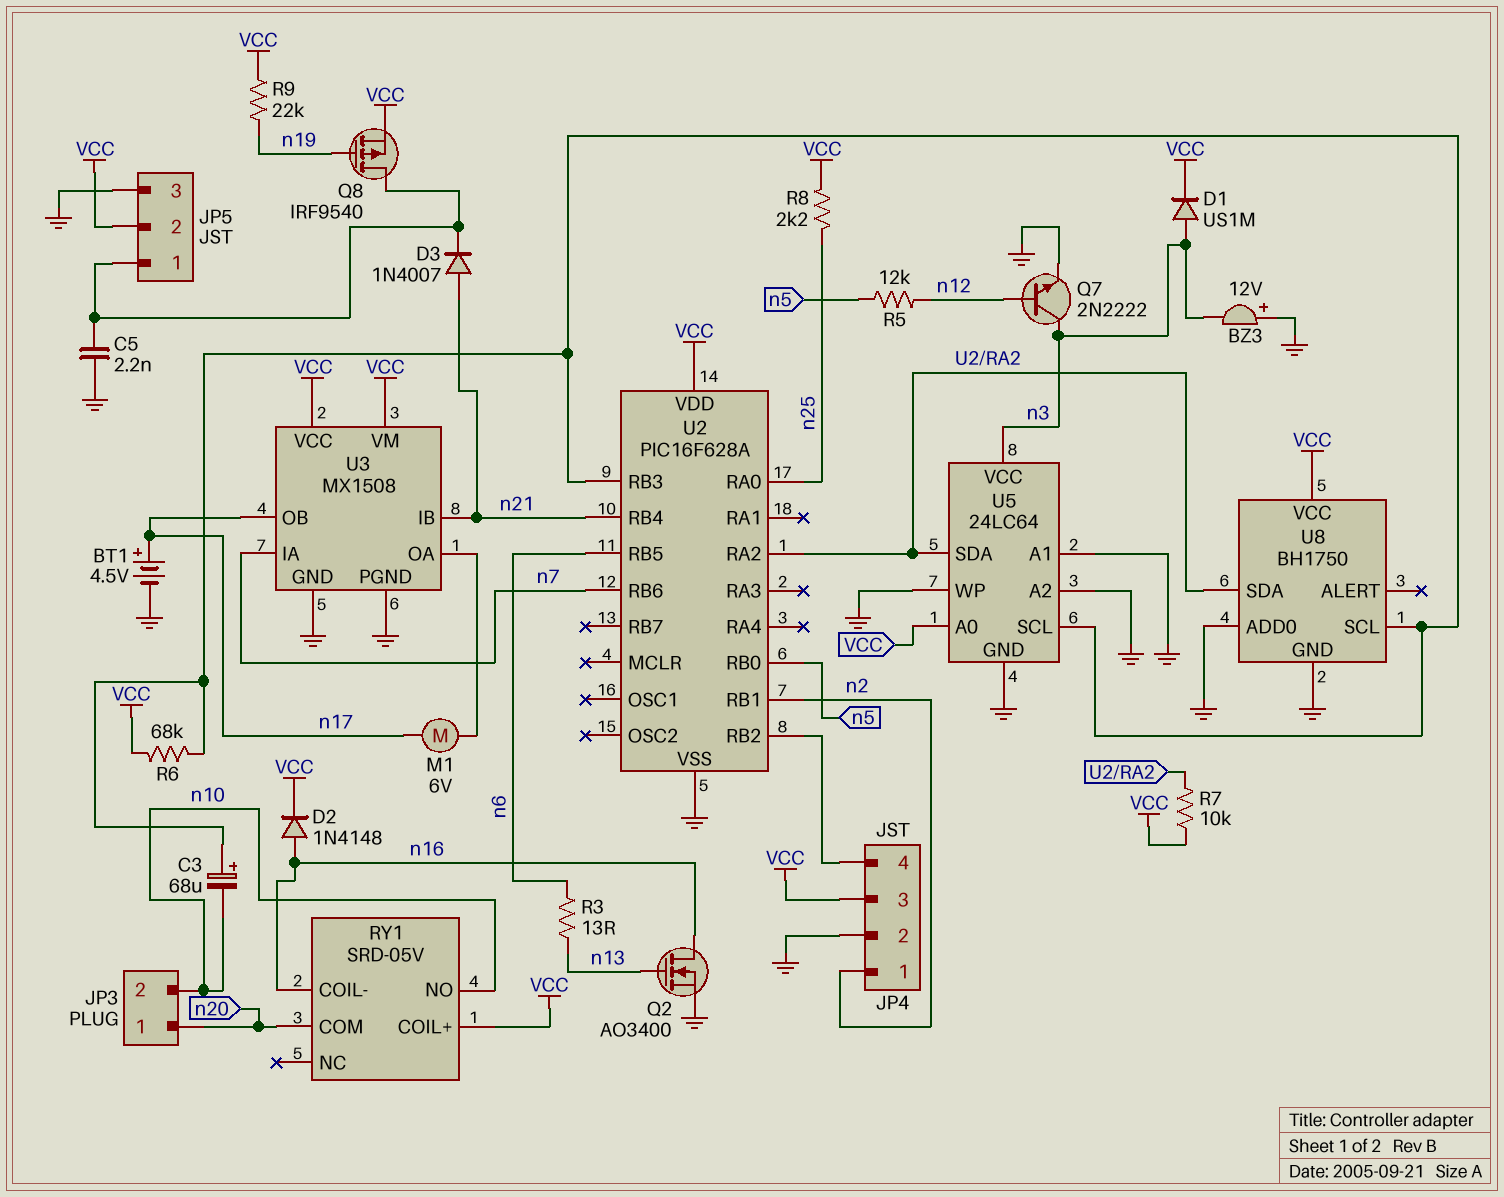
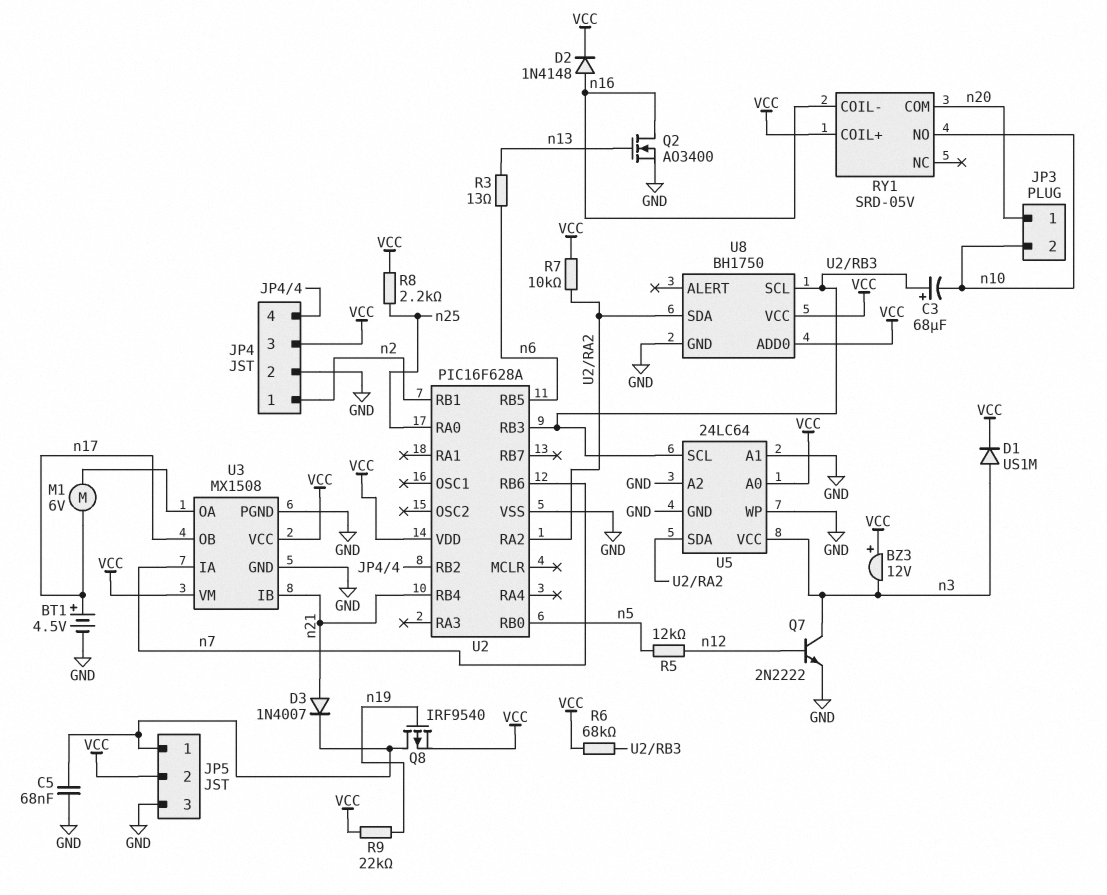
BZ3: buzzer 12V (plus GND, minus n3) -> buzzer 12V (plus VCC, minus n3)
C5: 2.2nF (GND, JP5/1) -> 68nF (GND, JP5/1)
U8 pin ADD0: GND -> VCC

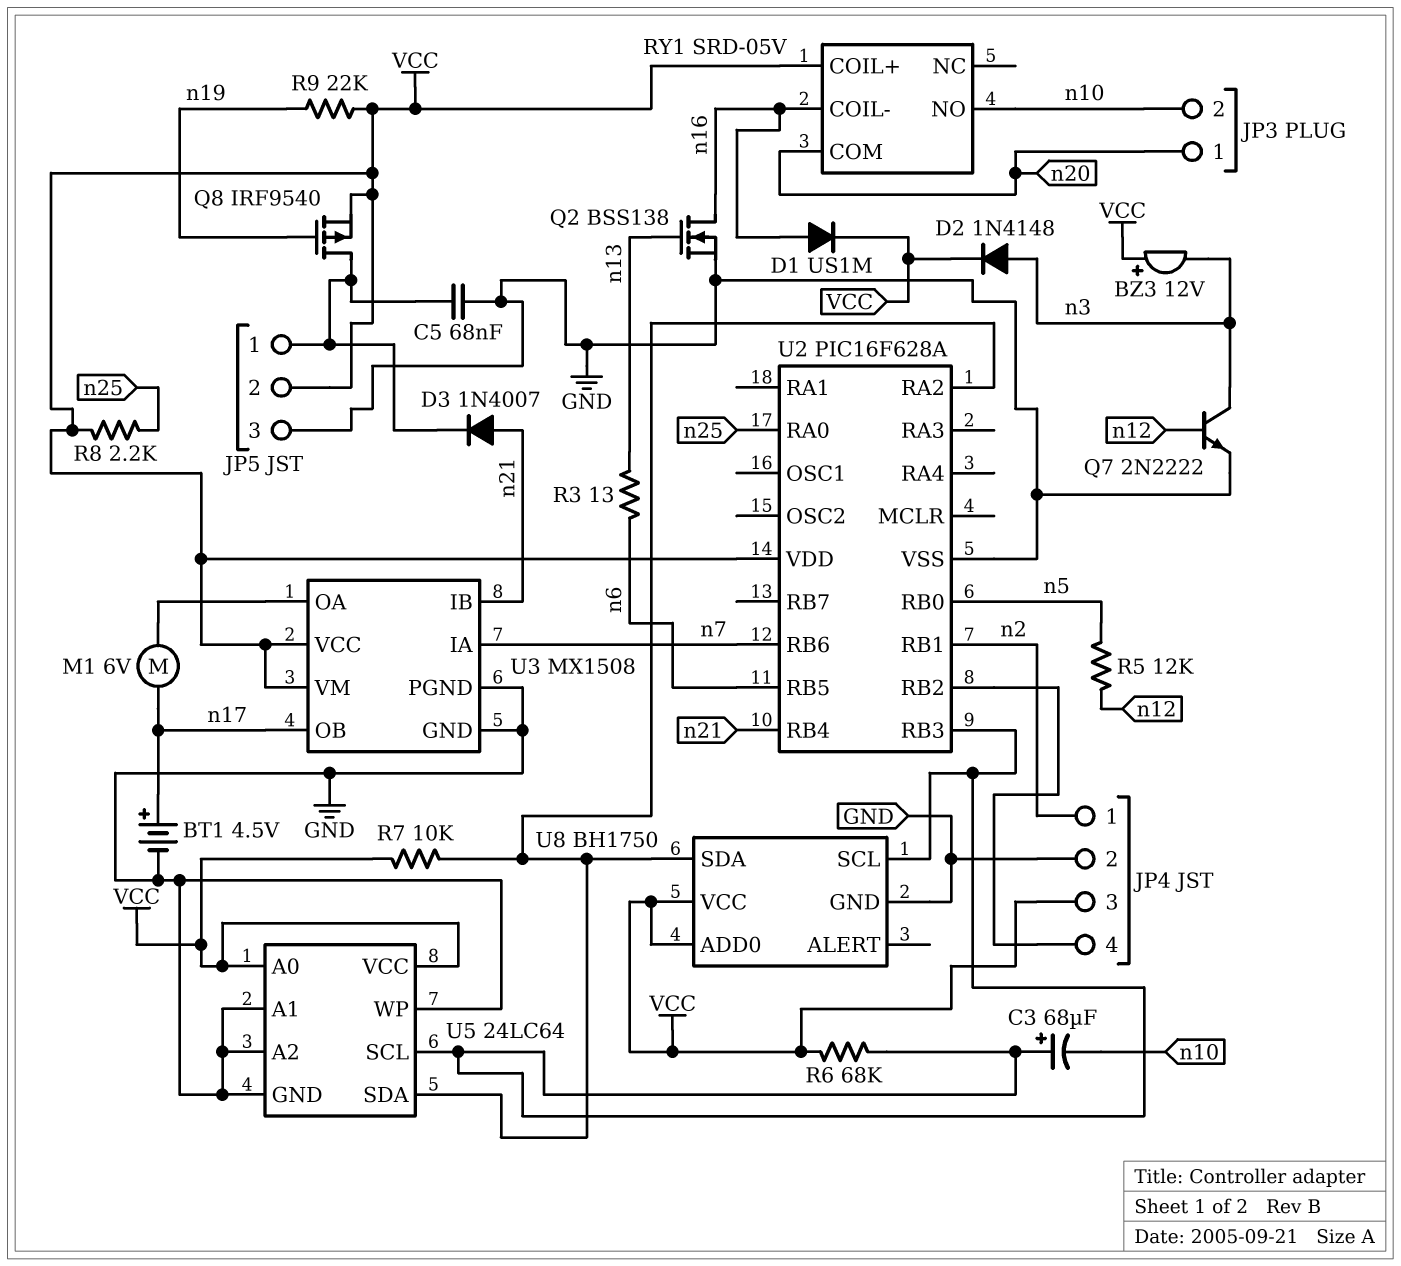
D1: diode US1M (A n3, K VCC) -> diode US1M (A n16, K VCC)
D2: diode 1N4148 (A n16, K VCC) -> diode 1N4148 (A n3, K VCC)
Q2: NMOS AO3400 (G n13, D n16, S GND) -> NMOS BSS138 (G n13, D n16, S GND)
U5 pin VCC: n3 -> VCC

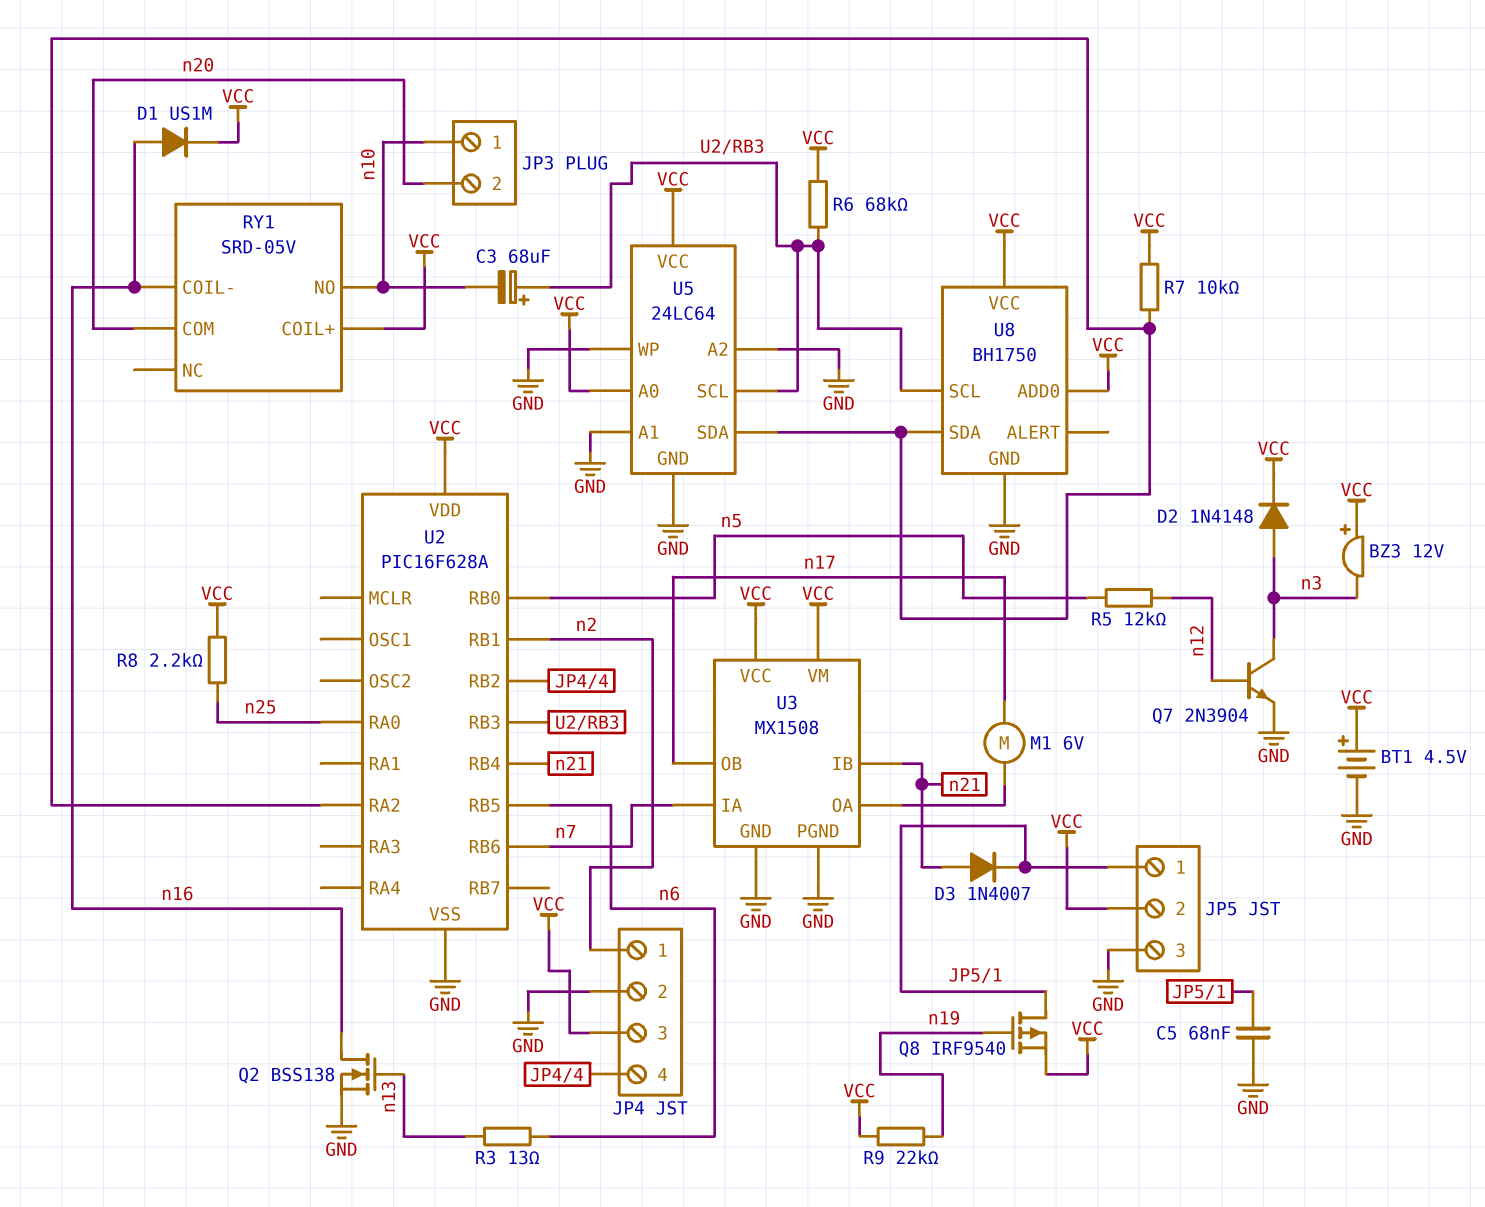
BT1: 4.5V (plus n17, minus GND) -> 4.5V (plus VCC, minus GND)
JP3 pin 1: n20 -> n10
JP3 pin 2: n10 -> n20
Q7: NPN 2N2222 (B n12, C n3, E GND) -> NPN 2N3904 (B n12, C n3, E GND)

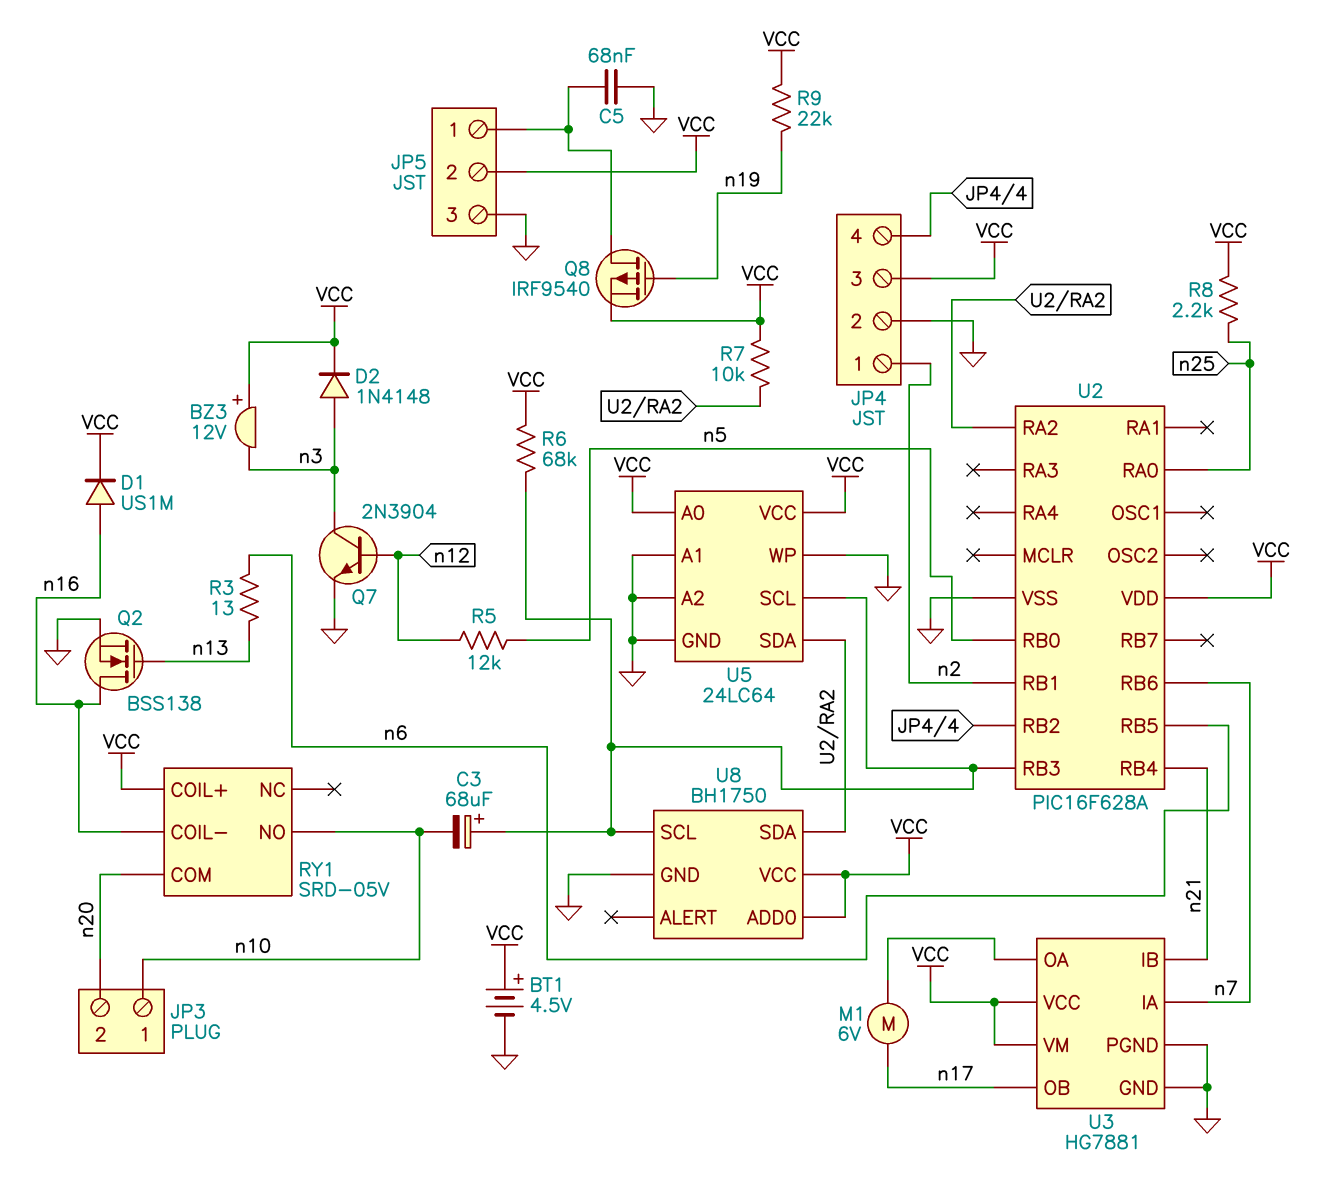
D3: diode 1N4007 (A n21, K JP5/1) -> none
U3: MX1508 -> HG7881

